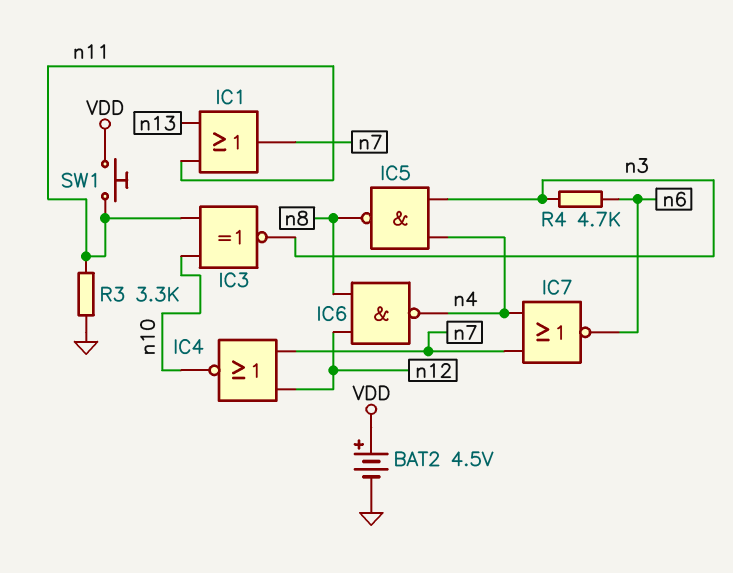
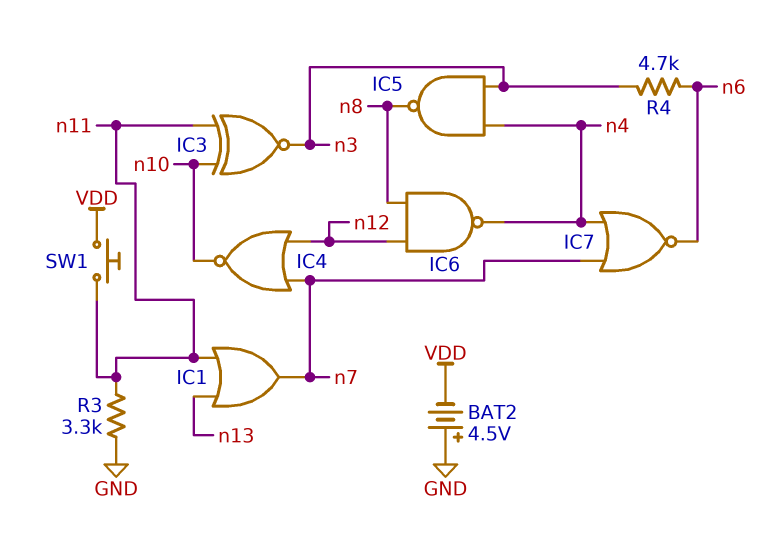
BAT2: 4.5V (plus VDD, minus GND) -> 4.5V (plus GND, minus VDD)

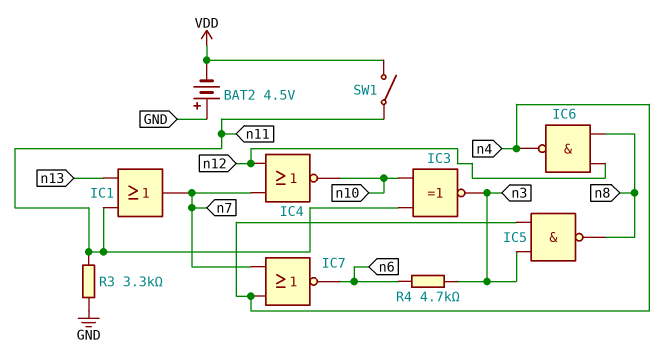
SW1: button (VDD, n11) -> switch (VDD, n11)

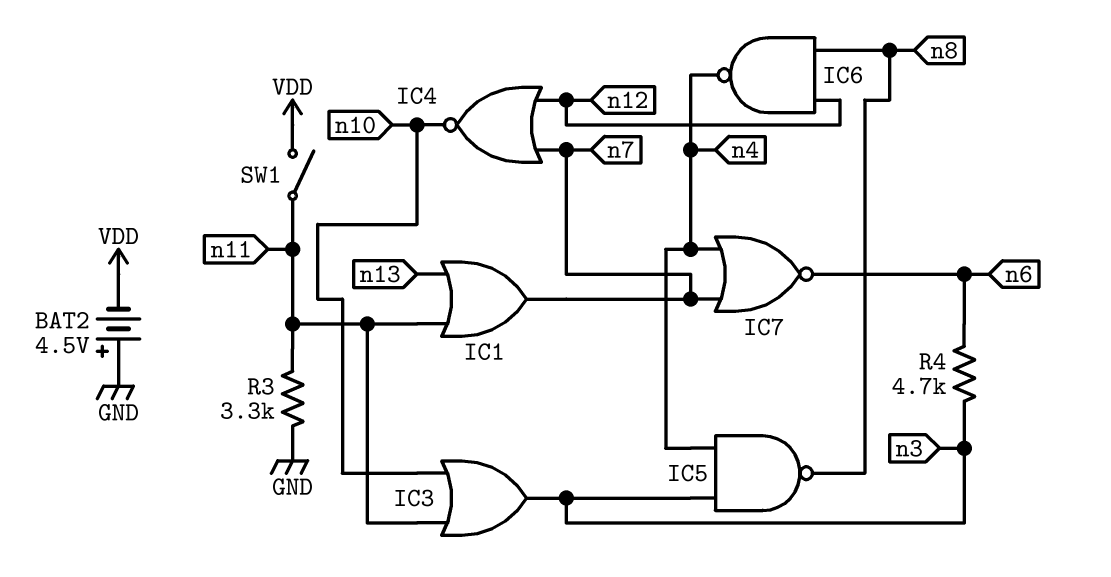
IC3: XNOR (in n10, in n11, out n3) -> OR (in n10, in n11, out n3)

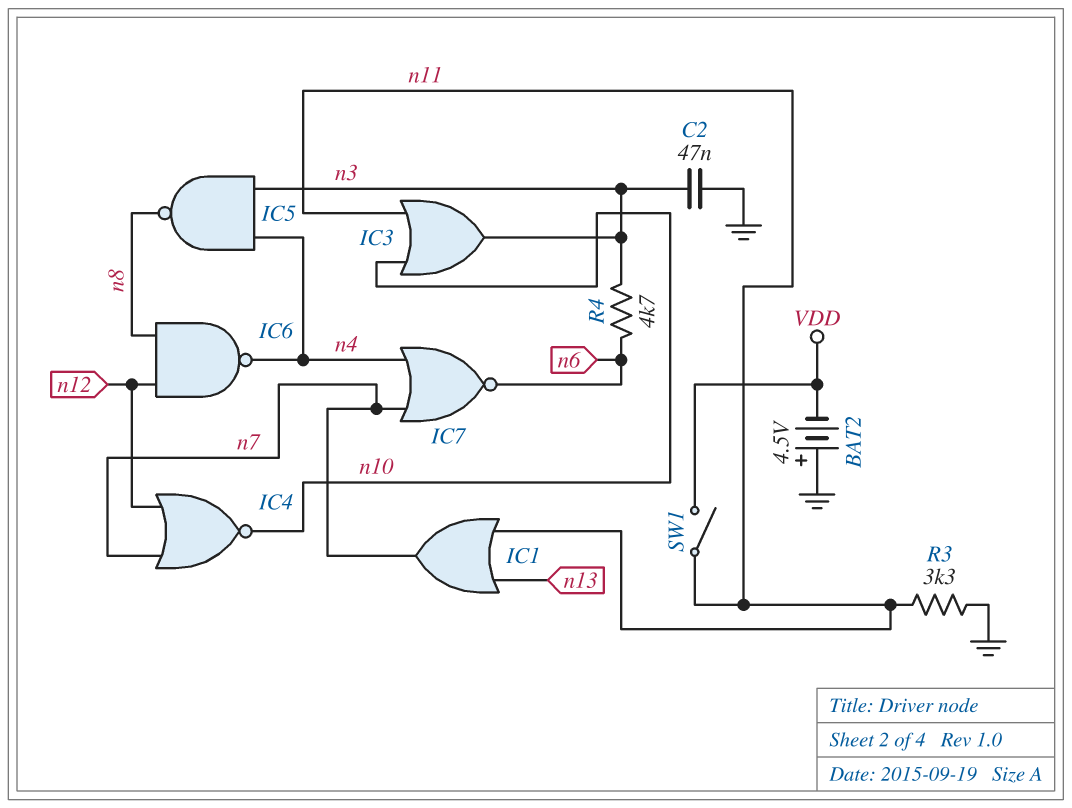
C2: none -> 47nF (GND, n3)

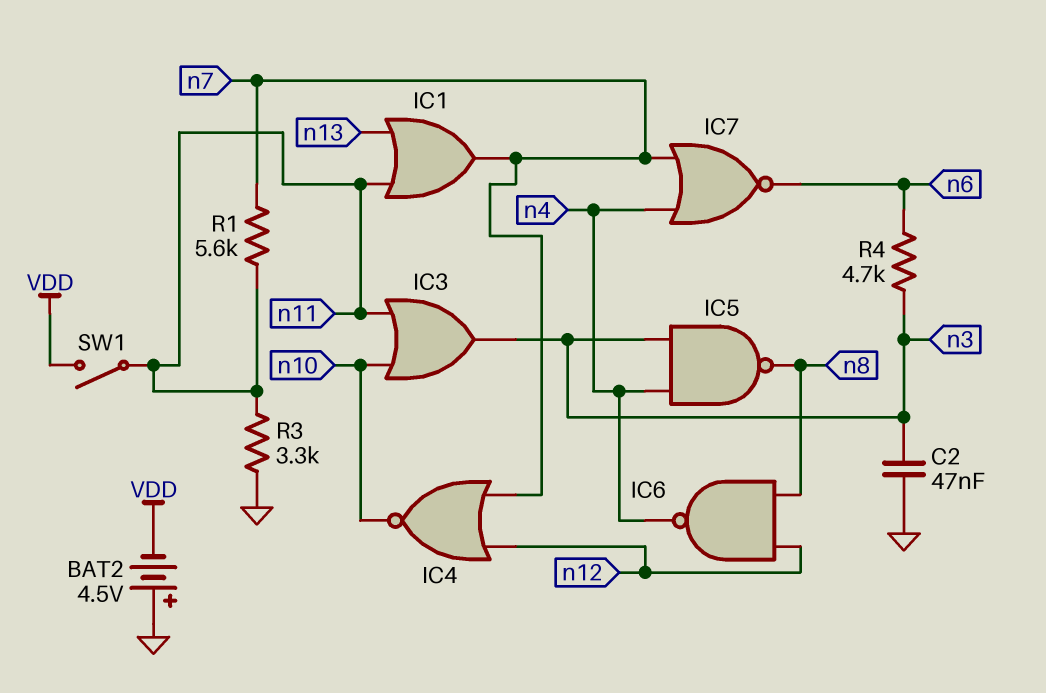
R1: none -> 5.6k (n7, n11)

